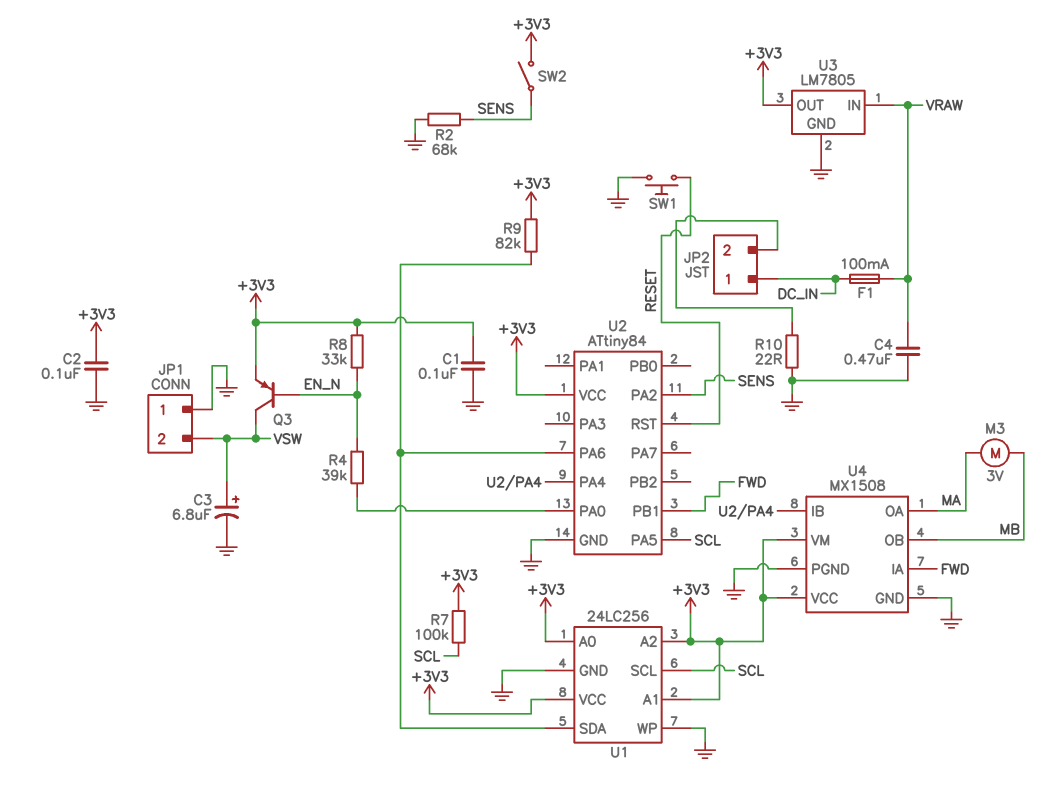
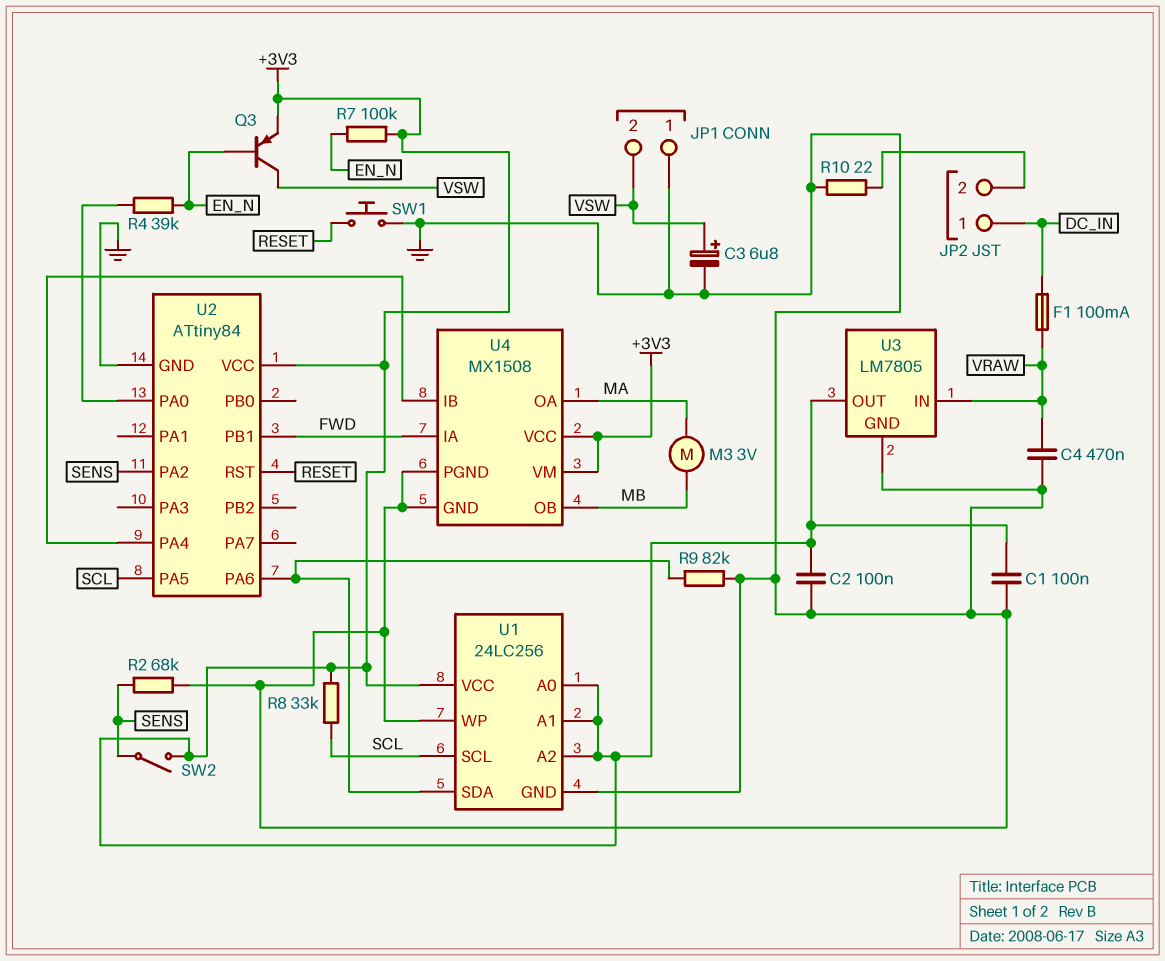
R7: 100k (+3V3, SCL) -> 100k (+3V3, EN_N)
R8: 33k (+3V3, EN_N) -> 33k (+3V3, SCL)
R9: 82k (+3V3, U1/SDA) -> 82k (GND, U1/SDA)

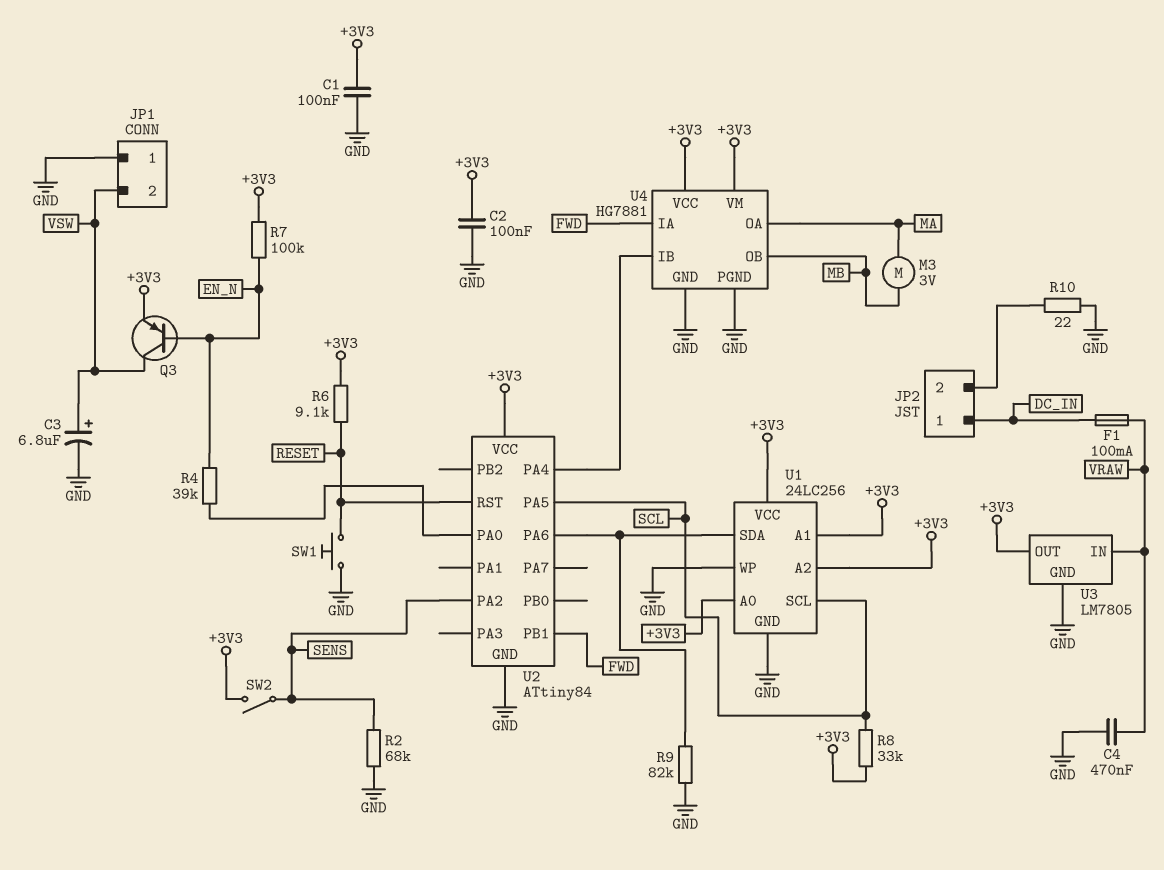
R6: none -> 9.1k (+3V3, RESET)
U4: MX1508 -> HG7881

